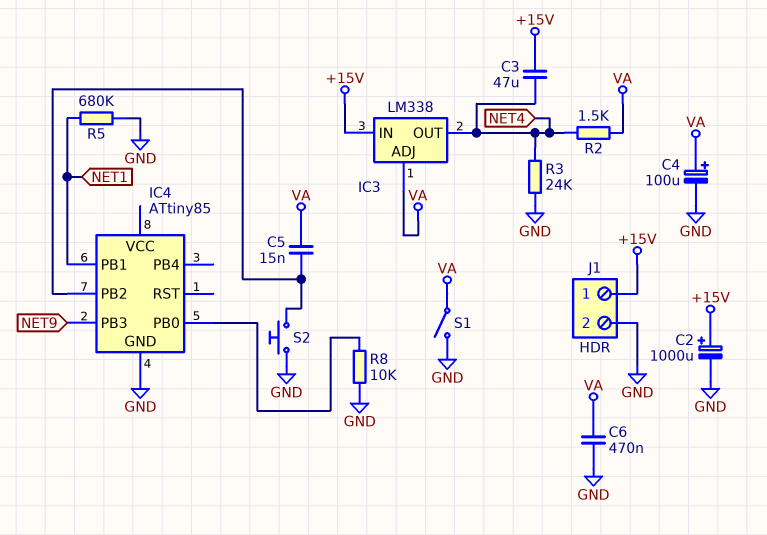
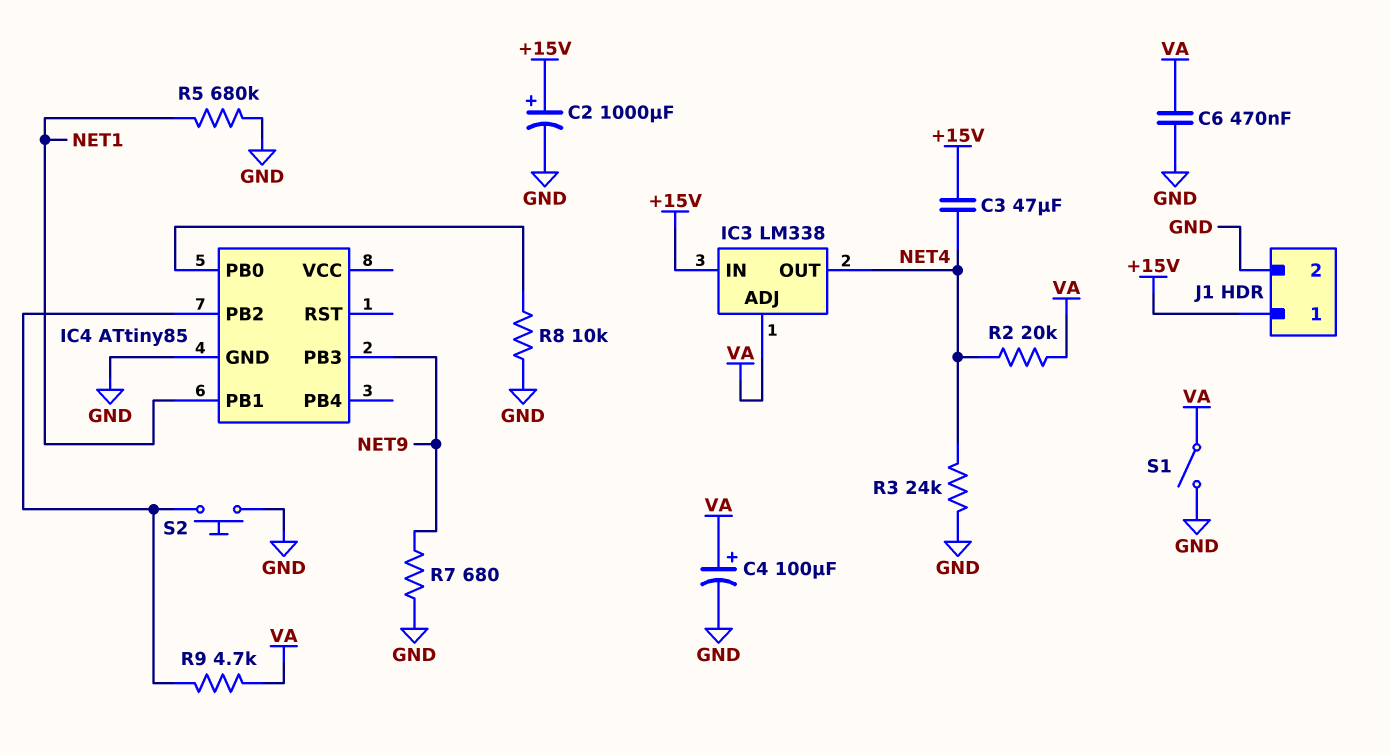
C5: 15nF (IC4/PB2, VA) -> none
R2: 1.5k (NET4, VA) -> 20k (NET4, VA)
R7: none -> 680 (GND, NET9)
R9: none -> 4.7k (IC4/PB2, VA)

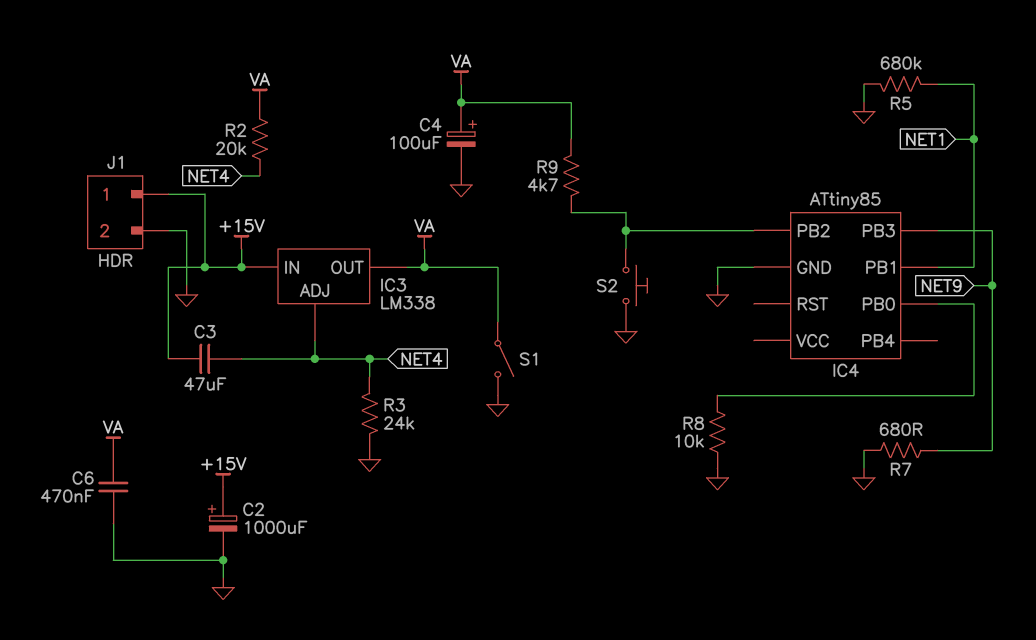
IC3 pin ADJ: VA -> NET4
IC3 pin OUT: NET4 -> VA

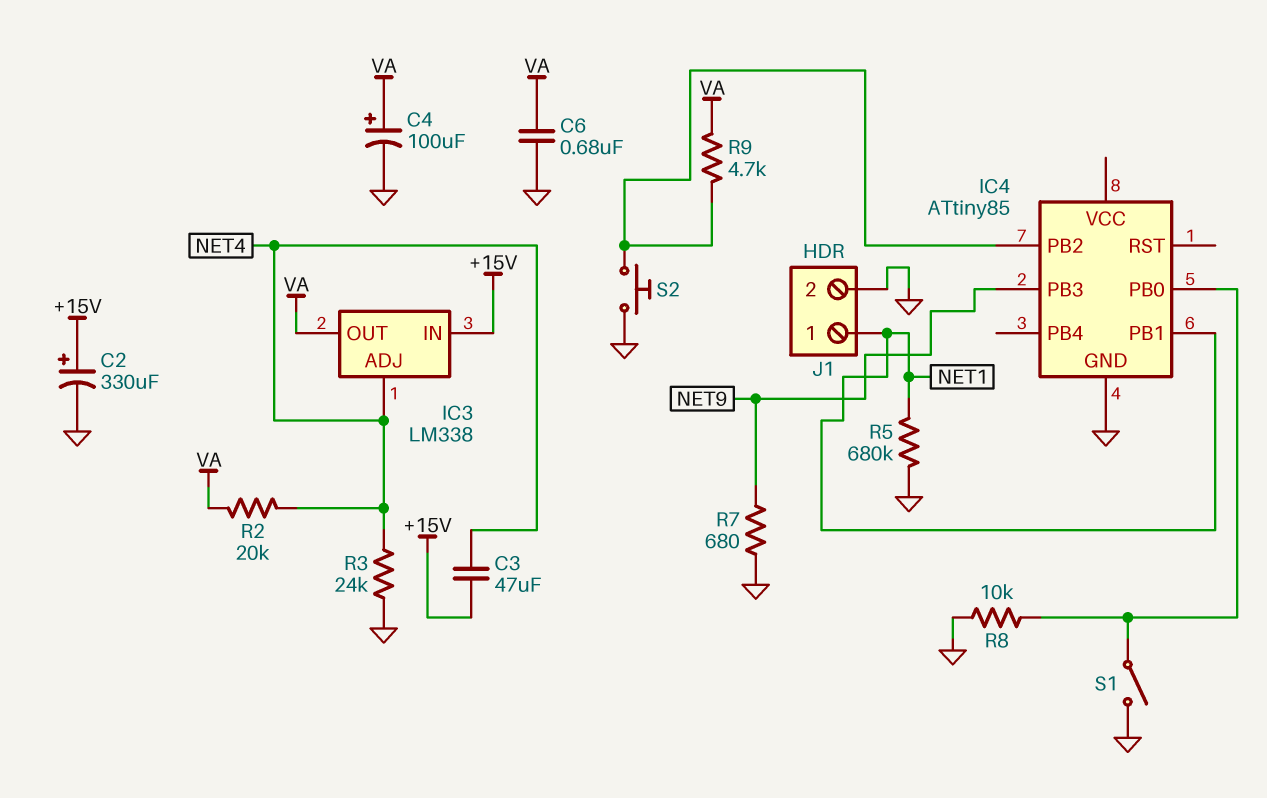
C2: 1000uF (plus +15V, minus GND) -> 330uF (plus +15V, minus GND)
C6: 470nF (GND, VA) -> 680nF (GND, VA)
J1 pin 1: +15V -> NET1
S1: switch (GND, VA) -> switch (GND, IC4/PB0)

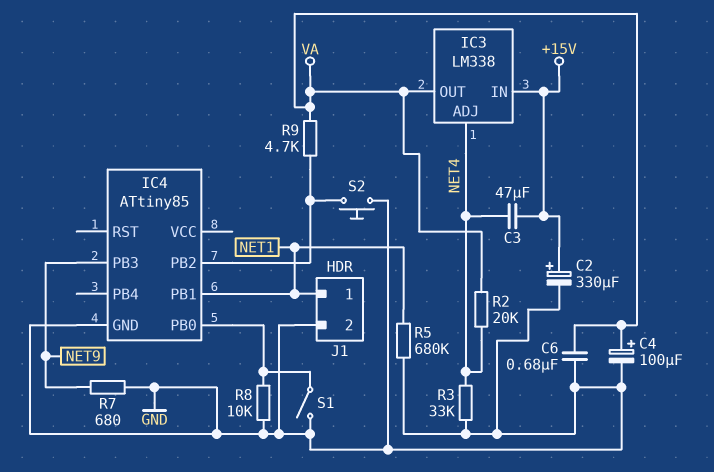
R3: 24k (GND, NET4) -> 33k (GND, NET4)

